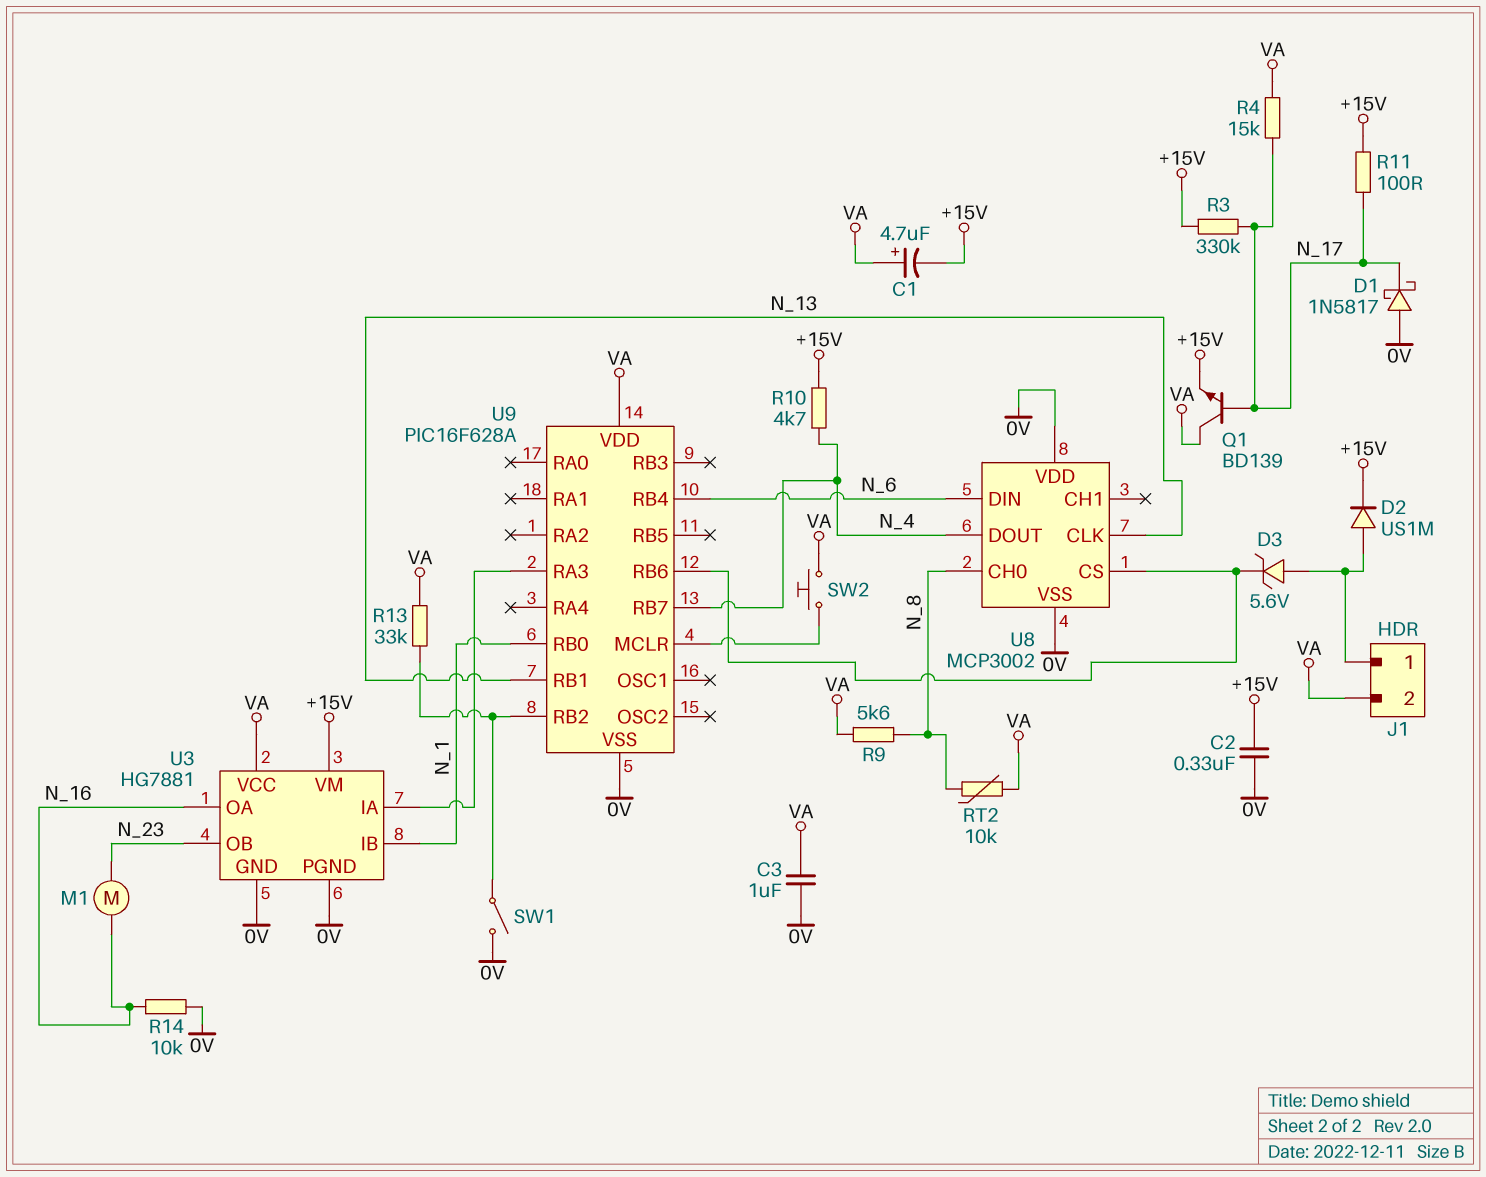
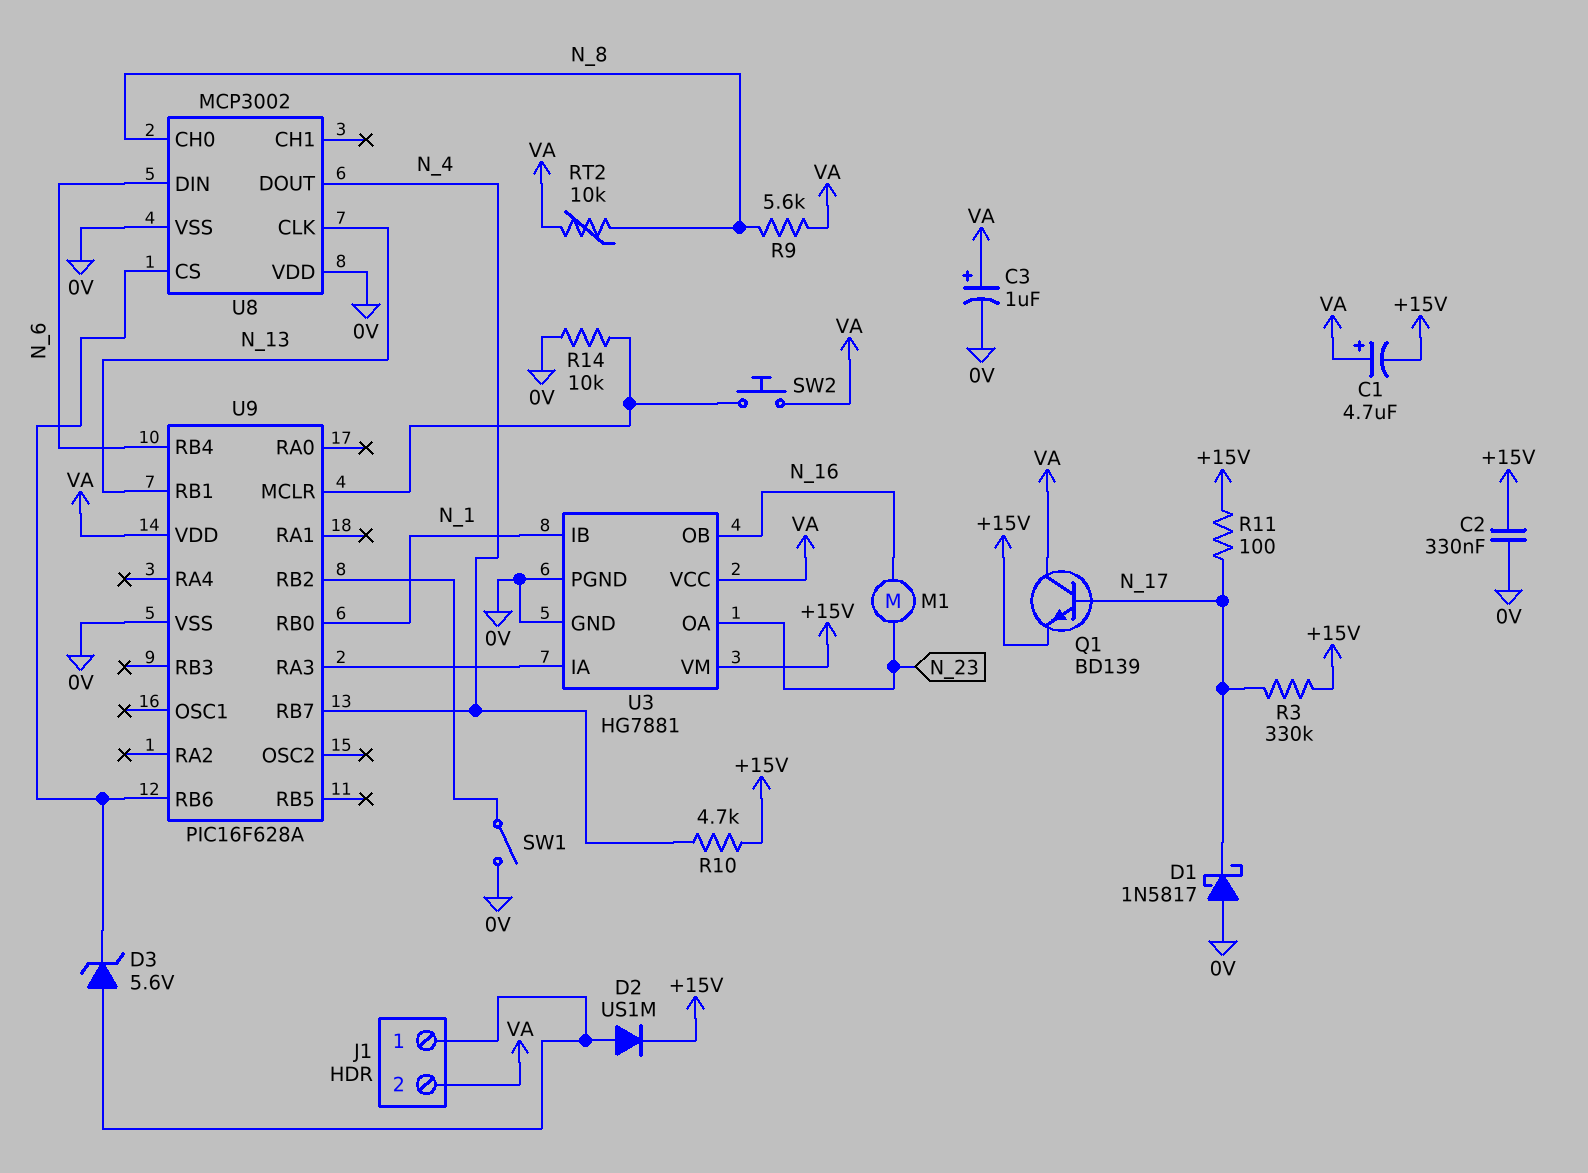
C3: 1uF (0V, VA) -> 1uF (plus VA, minus 0V)
R4: 15k (N_17, VA) -> none
R13: 33k (U9/RB2, VA) -> none
R14: 10k (0V, N_16) -> 10k (0V, U9/MCLR)
U3 pin OA: N_16 -> N_23
U3 pin OB: N_23 -> N_16

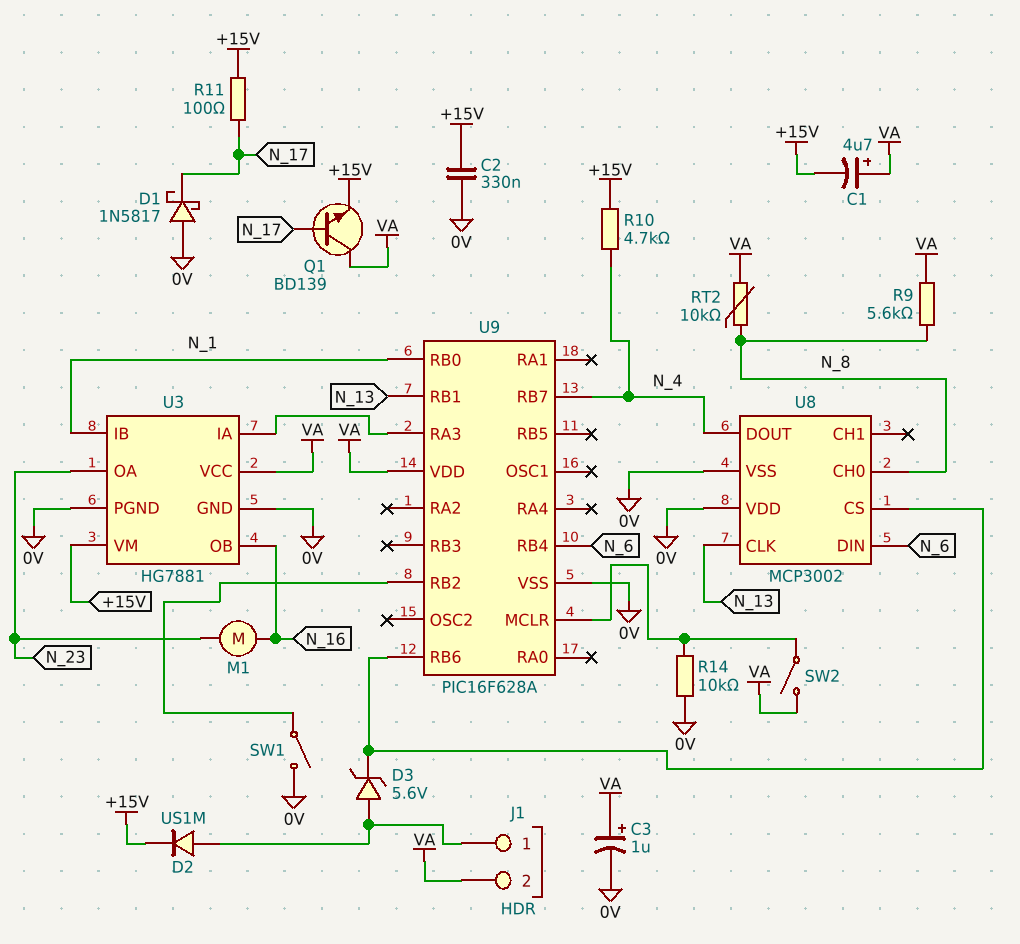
R3: 330k (+15V, N_17) -> none
SW2: button (U9/MCLR, VA) -> switch (U9/MCLR, VA)

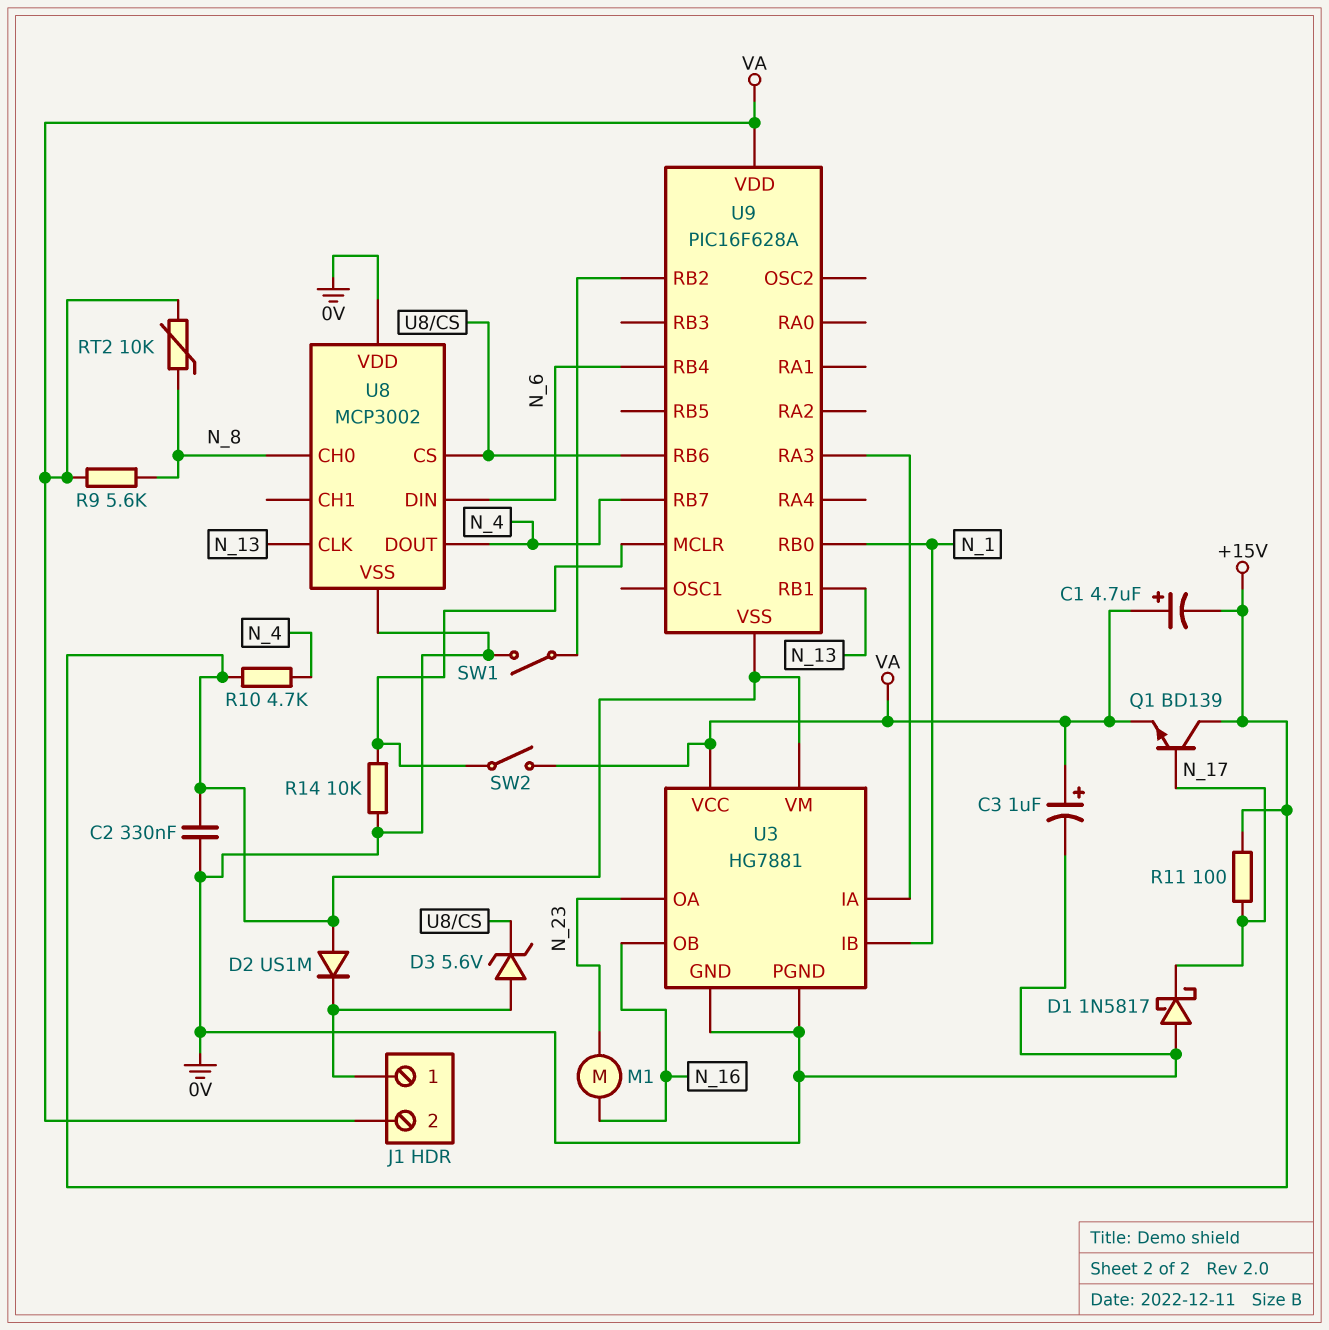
D2: diode US1M (A J1/1, K +15V) -> diode US1M (A +15V, K J1/1)
Q1: NPN BD139 (B N_17, C VA, E +15V) -> NPN BD139 (B N_17, C +15V, E VA)
U9 pin VSS: 0V -> +15V

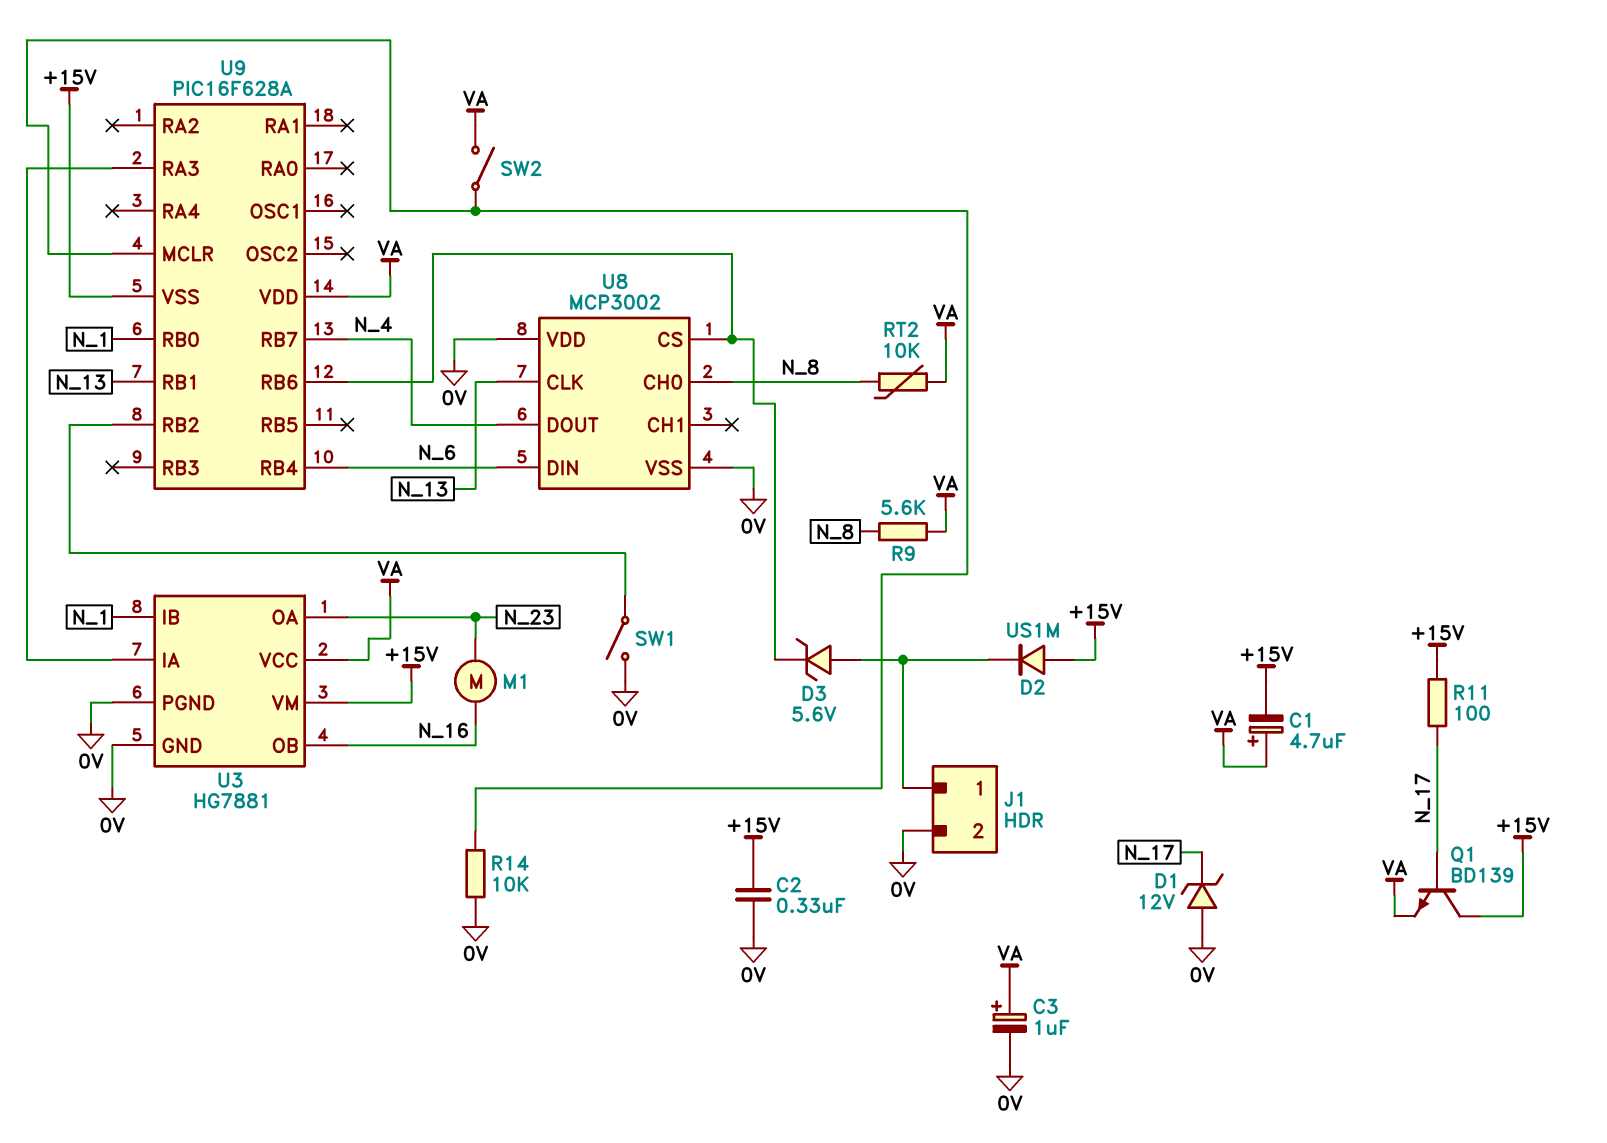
D1: schottky 1N5817 (A 0V, K N_17) -> zener 12V (A 0V, K N_17)
J1 pin 2: VA -> 0V
R10: 4.7k (+15V, N_4) -> none

